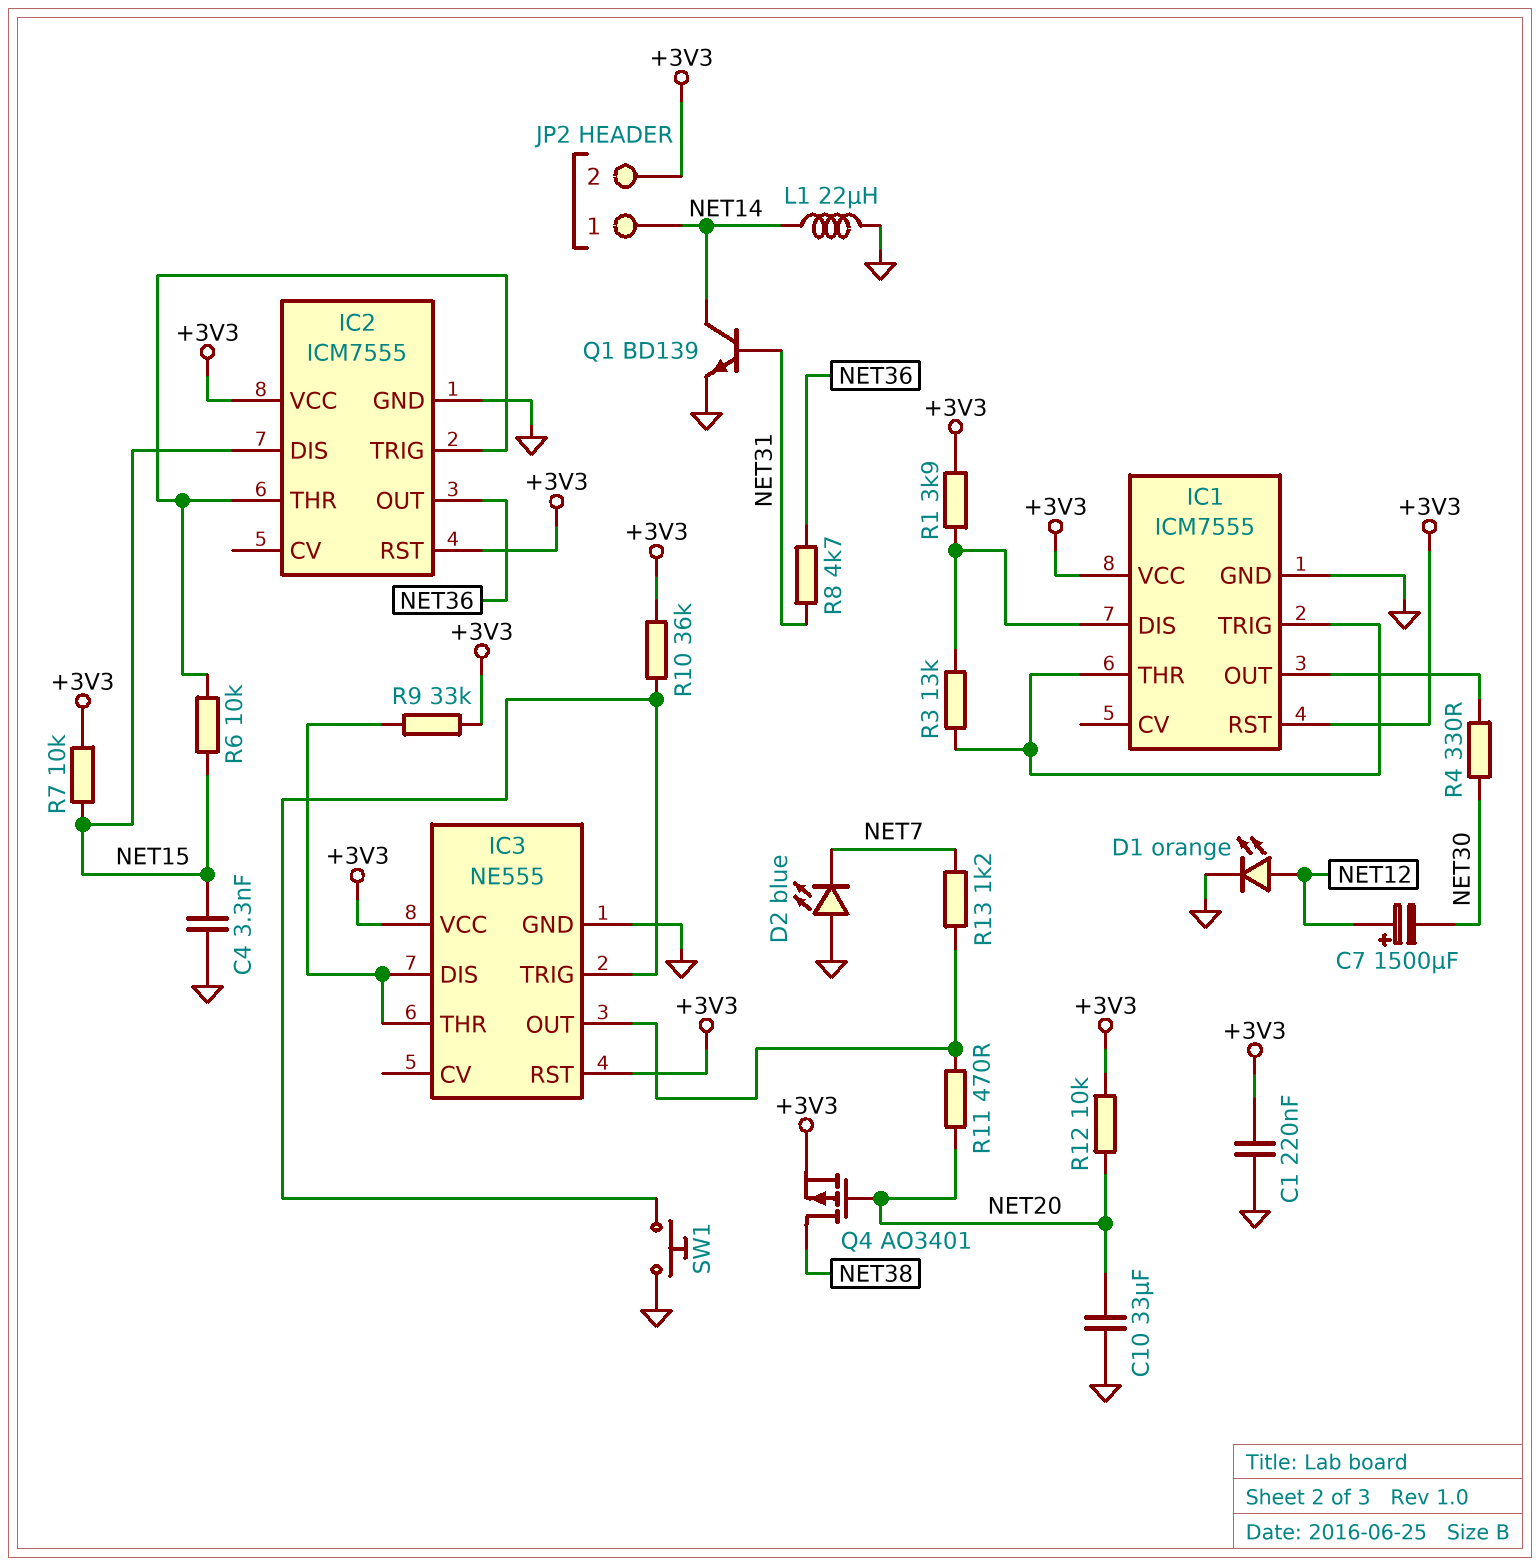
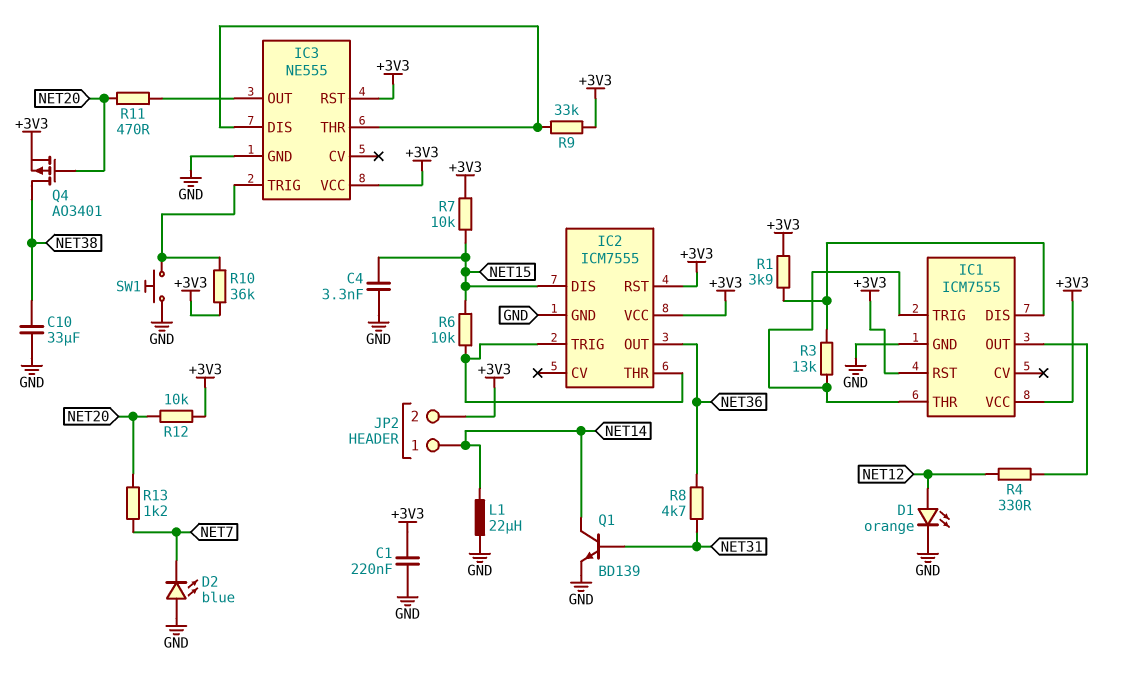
C7: 1500uF (plus NET12, minus NET30) -> none
C10: 33uF (GND, NET20) -> 33uF (GND, NET38)
R4: 330 (IC1/OUT, NET30) -> 330 (IC1/OUT, NET12)
R13: 1.2k (IC3/OUT, NET7) -> 1.2k (NET7, NET20)

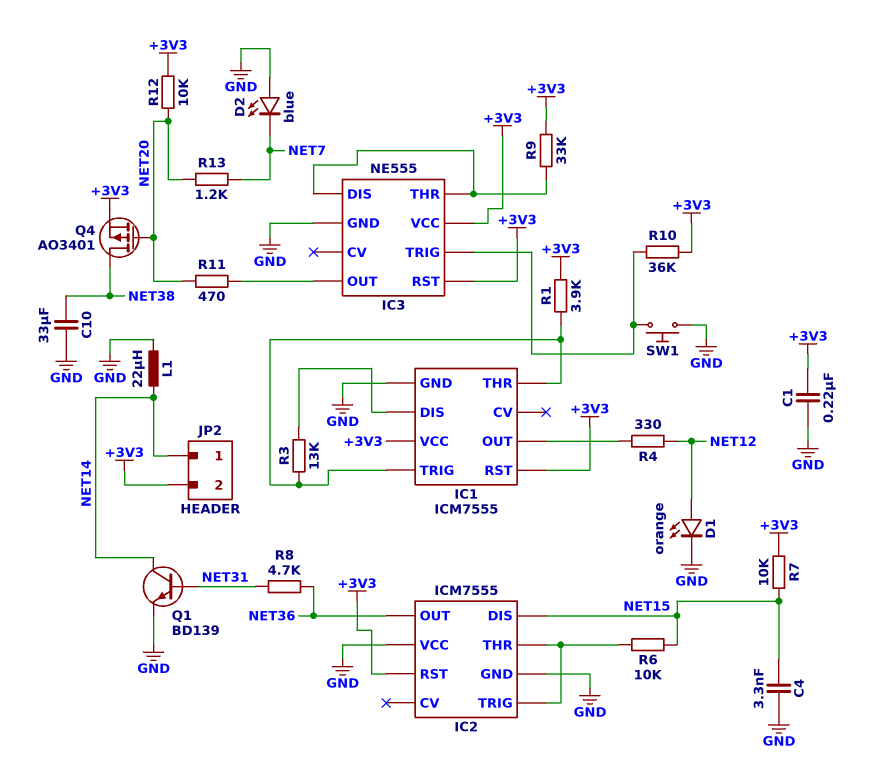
IC2 pin VCC: +3V3 -> GND
R1: 3.9k (+3V3, IC1/DIS) -> 3.9k (+3V3, IC1/THR)

